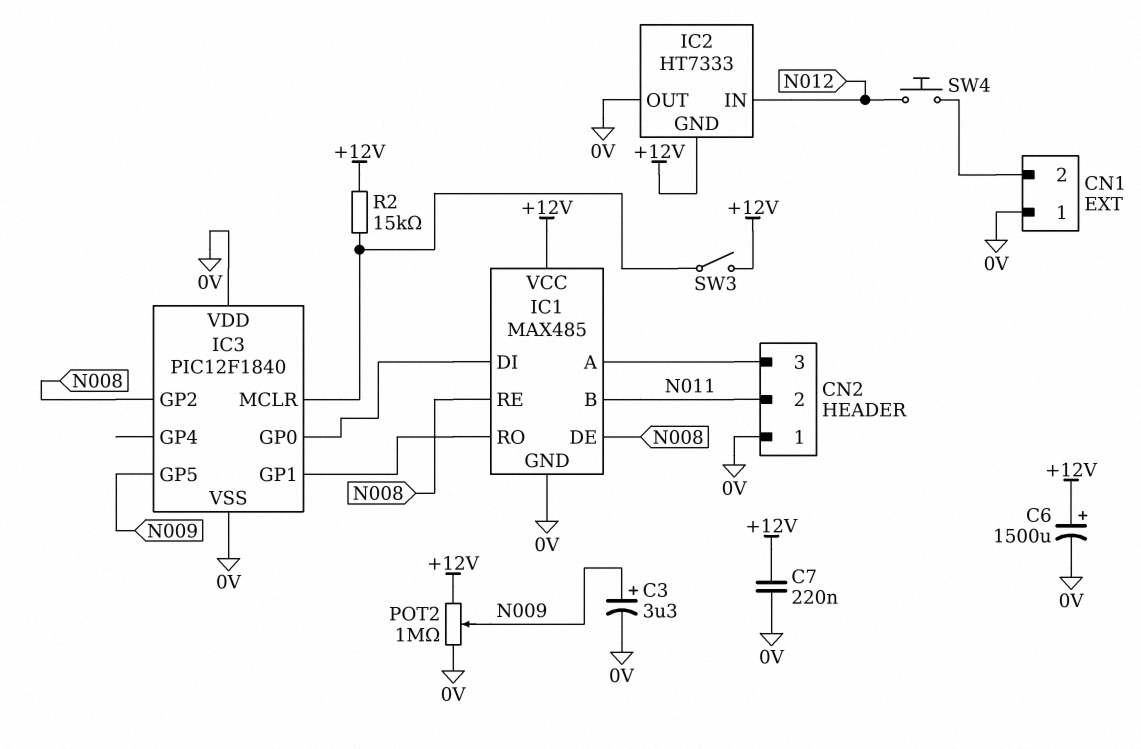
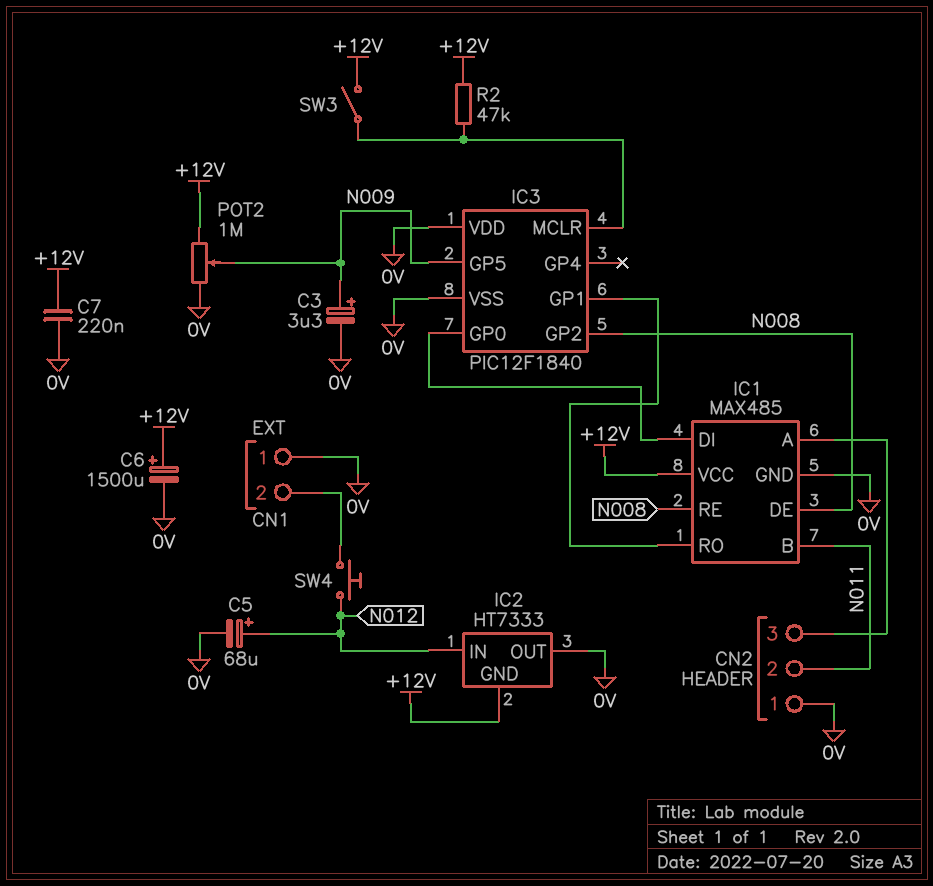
C5: none -> 68uF (plus N012, minus 0V)
R2: 15k (+12V, IC3/MCLR) -> 47k (+12V, IC3/MCLR)

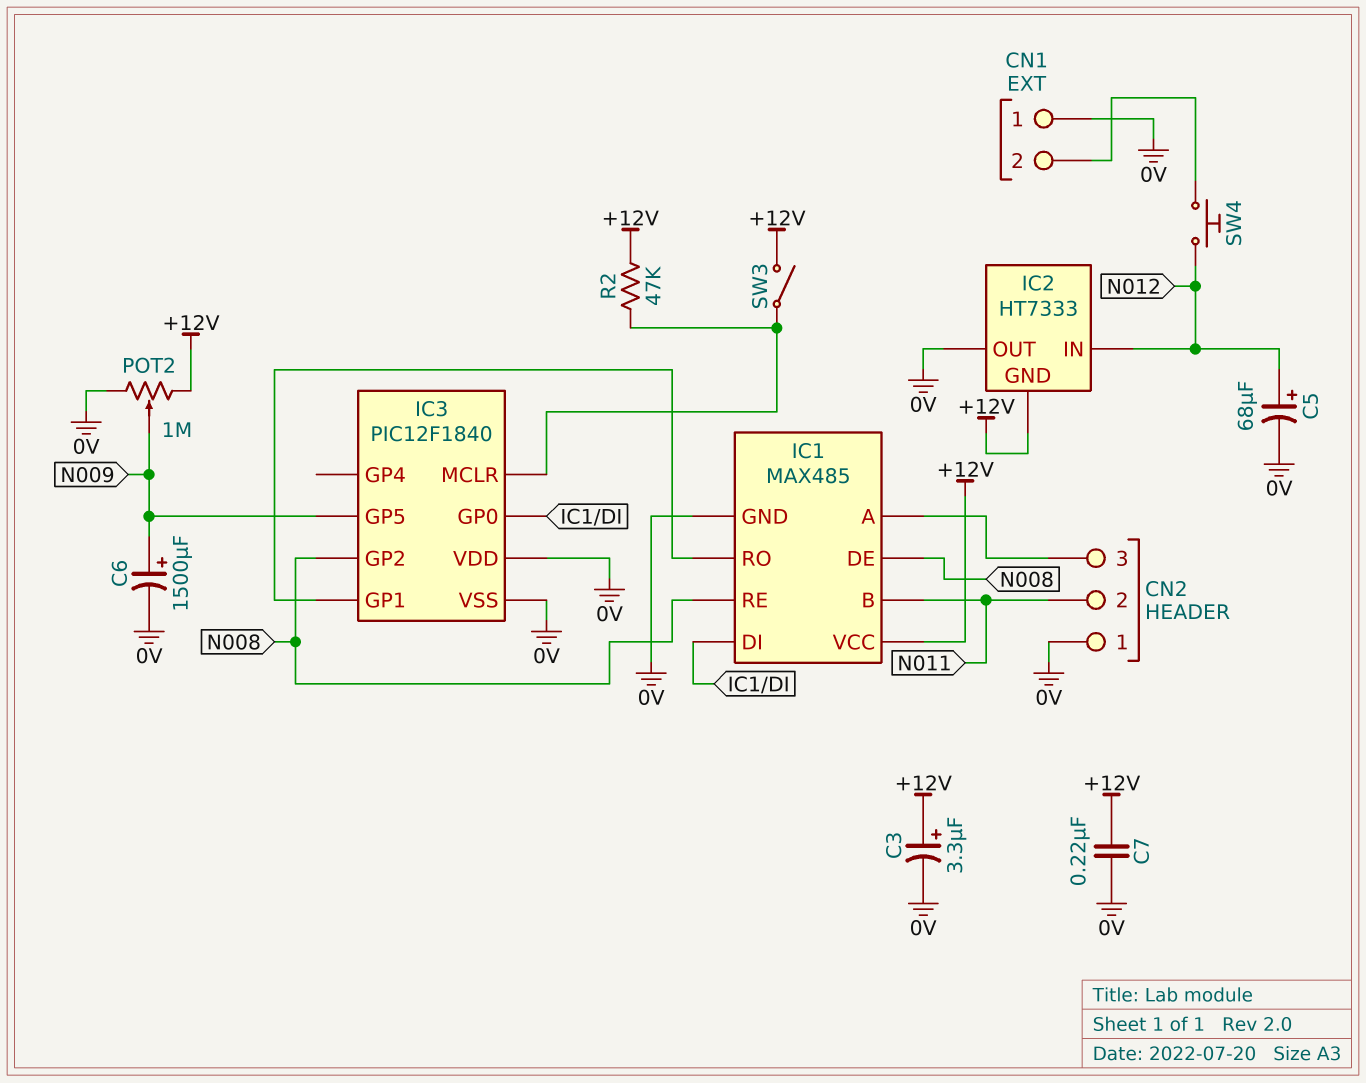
C3: 3.3uF (plus N009, minus 0V) -> 3.3uF (plus +12V, minus 0V)
C6: 1500uF (plus +12V, minus 0V) -> 1500uF (plus N009, minus 0V)

